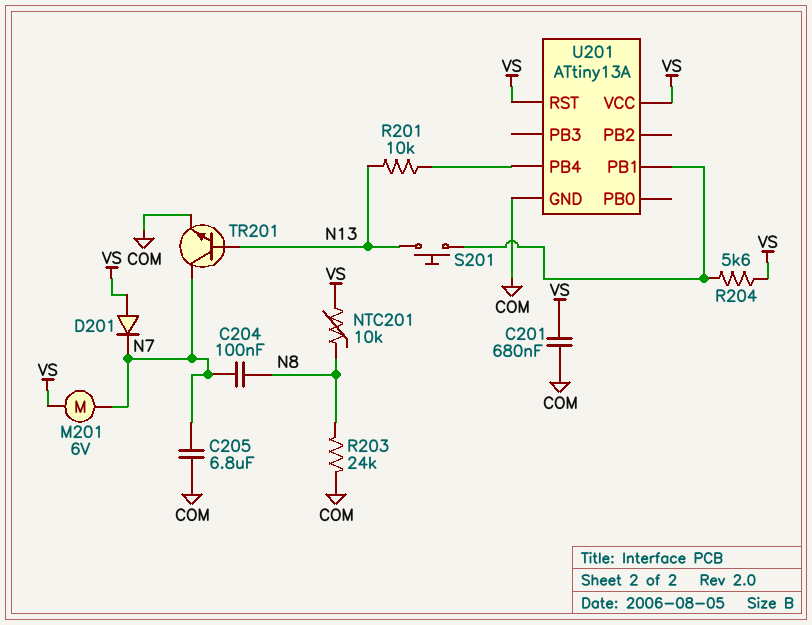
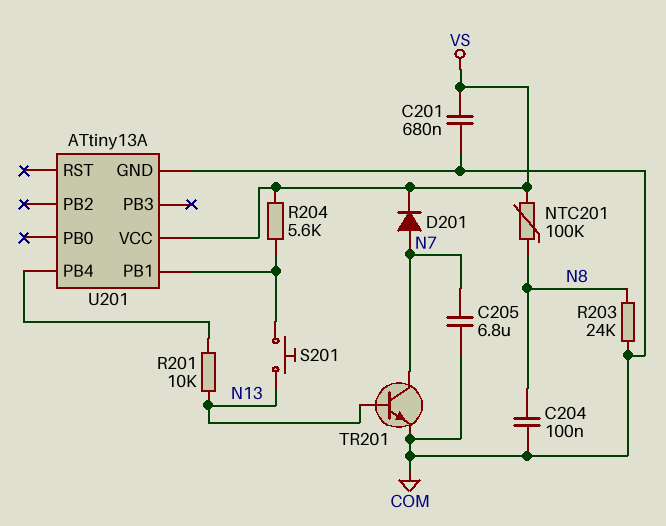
C204: 100nF (N7, N8) -> 100nF (COM, N8)
D201: diode (A VS, K N7) -> diode (A N7, K VS)
M201: motor 6V (N7, VS) -> none
NTC201: 10k (N8, VS) -> 100k (N8, VS)
U201 pin RST: VS -> none

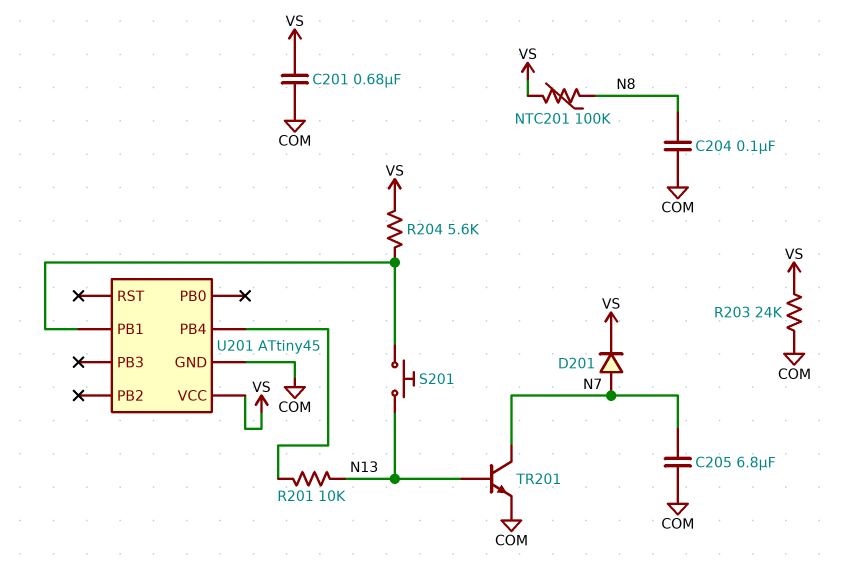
R203: 24k (COM, N8) -> 24k (COM, VS)
U201: ATtiny13A -> ATtiny45

